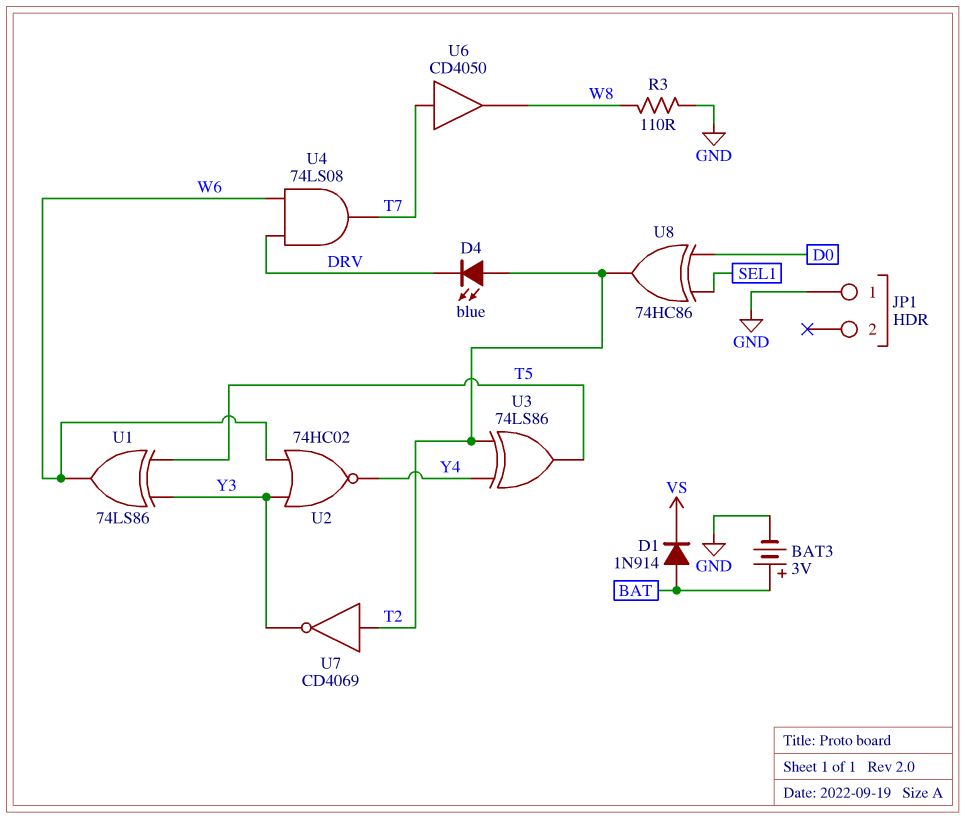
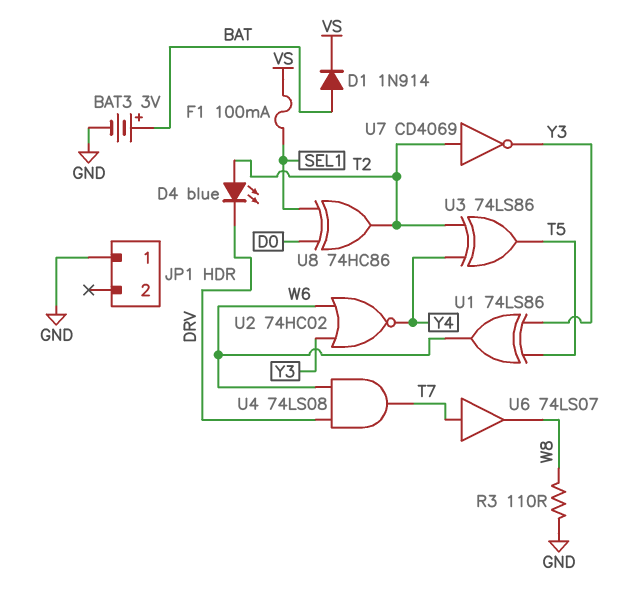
F1: none -> 100mA (SEL1, VS)
U6: buffer CD4050 (in T7, out W8) -> buffer 74LS07 (in T7, out W8)

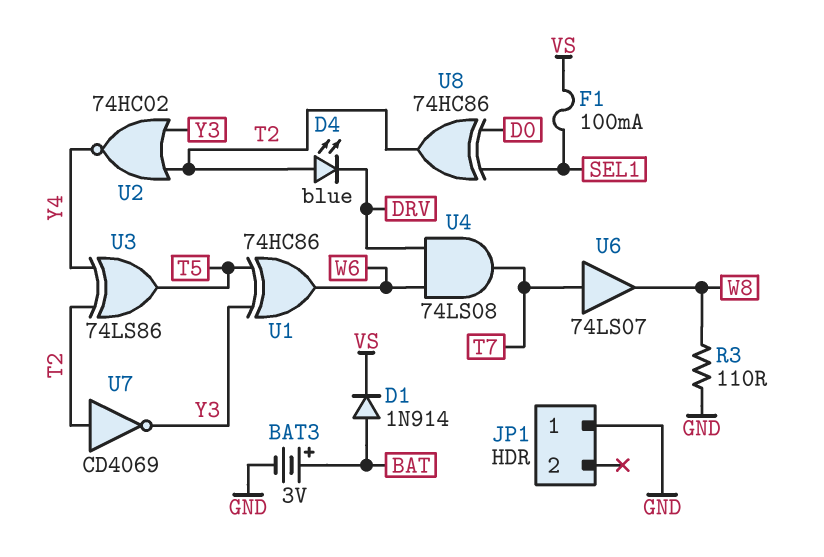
U1: XOR 74LS86 (in T5, in Y3, out W6) -> XOR 74HC86 (in T5, in Y3, out W6)
U2: NOR 74HC02 (in W6, in Y3, out Y4) -> NOR 74HC02 (in T2, in Y3, out Y4)

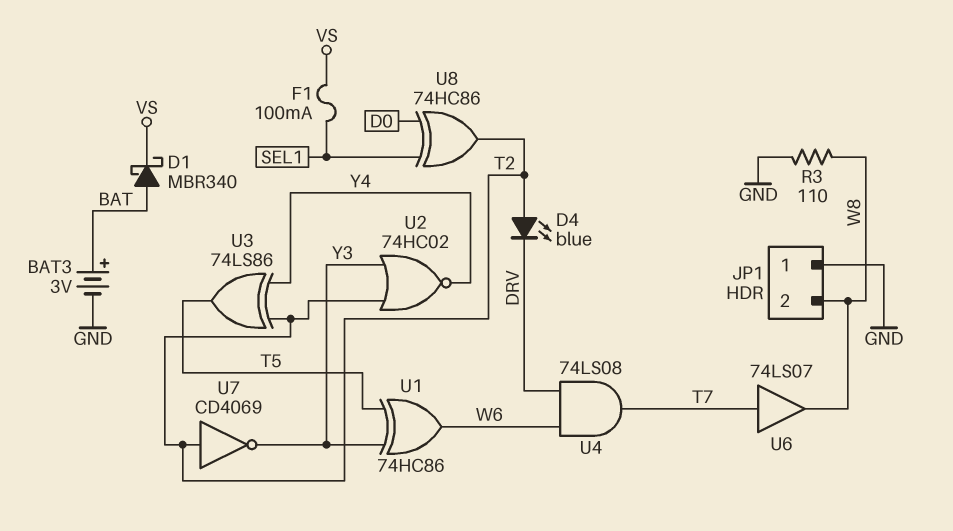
D1: diode 1N914 (A BAT, K VS) -> schottky MBR340 (A BAT, K VS)
JP1 pin 2: none -> W8

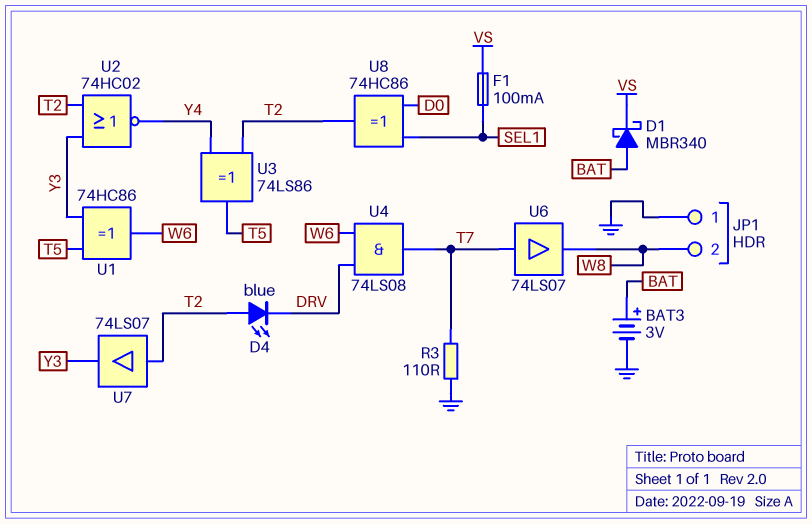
R3: 110 (GND, W8) -> 110 (GND, T7)
U7: NOT CD4069 (in T2, out Y3) -> buffer 74LS07 (in T2, out Y3)

